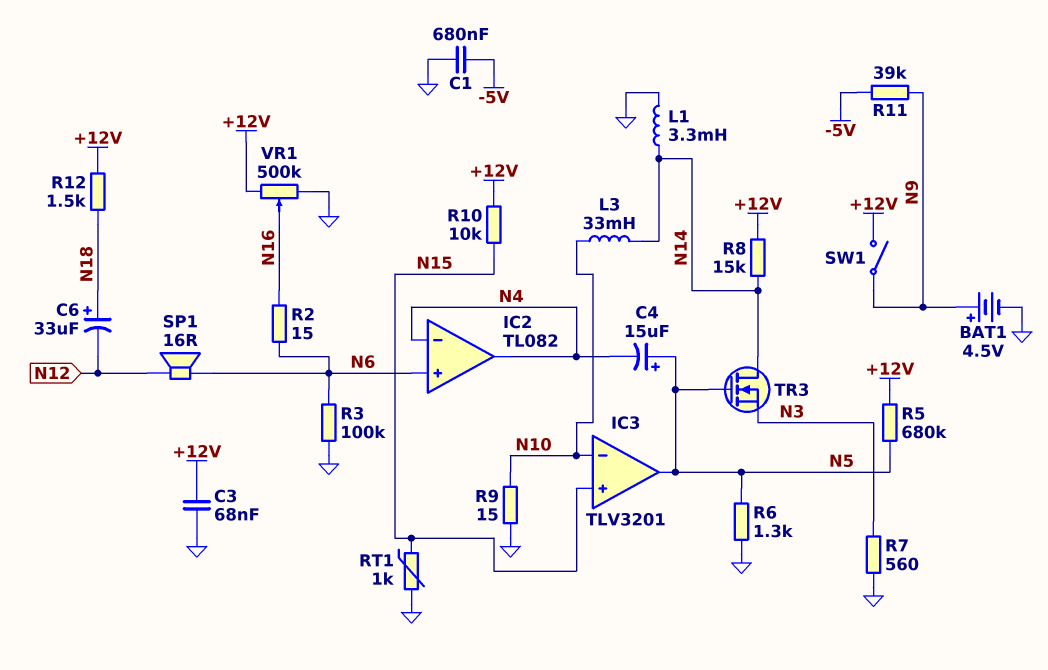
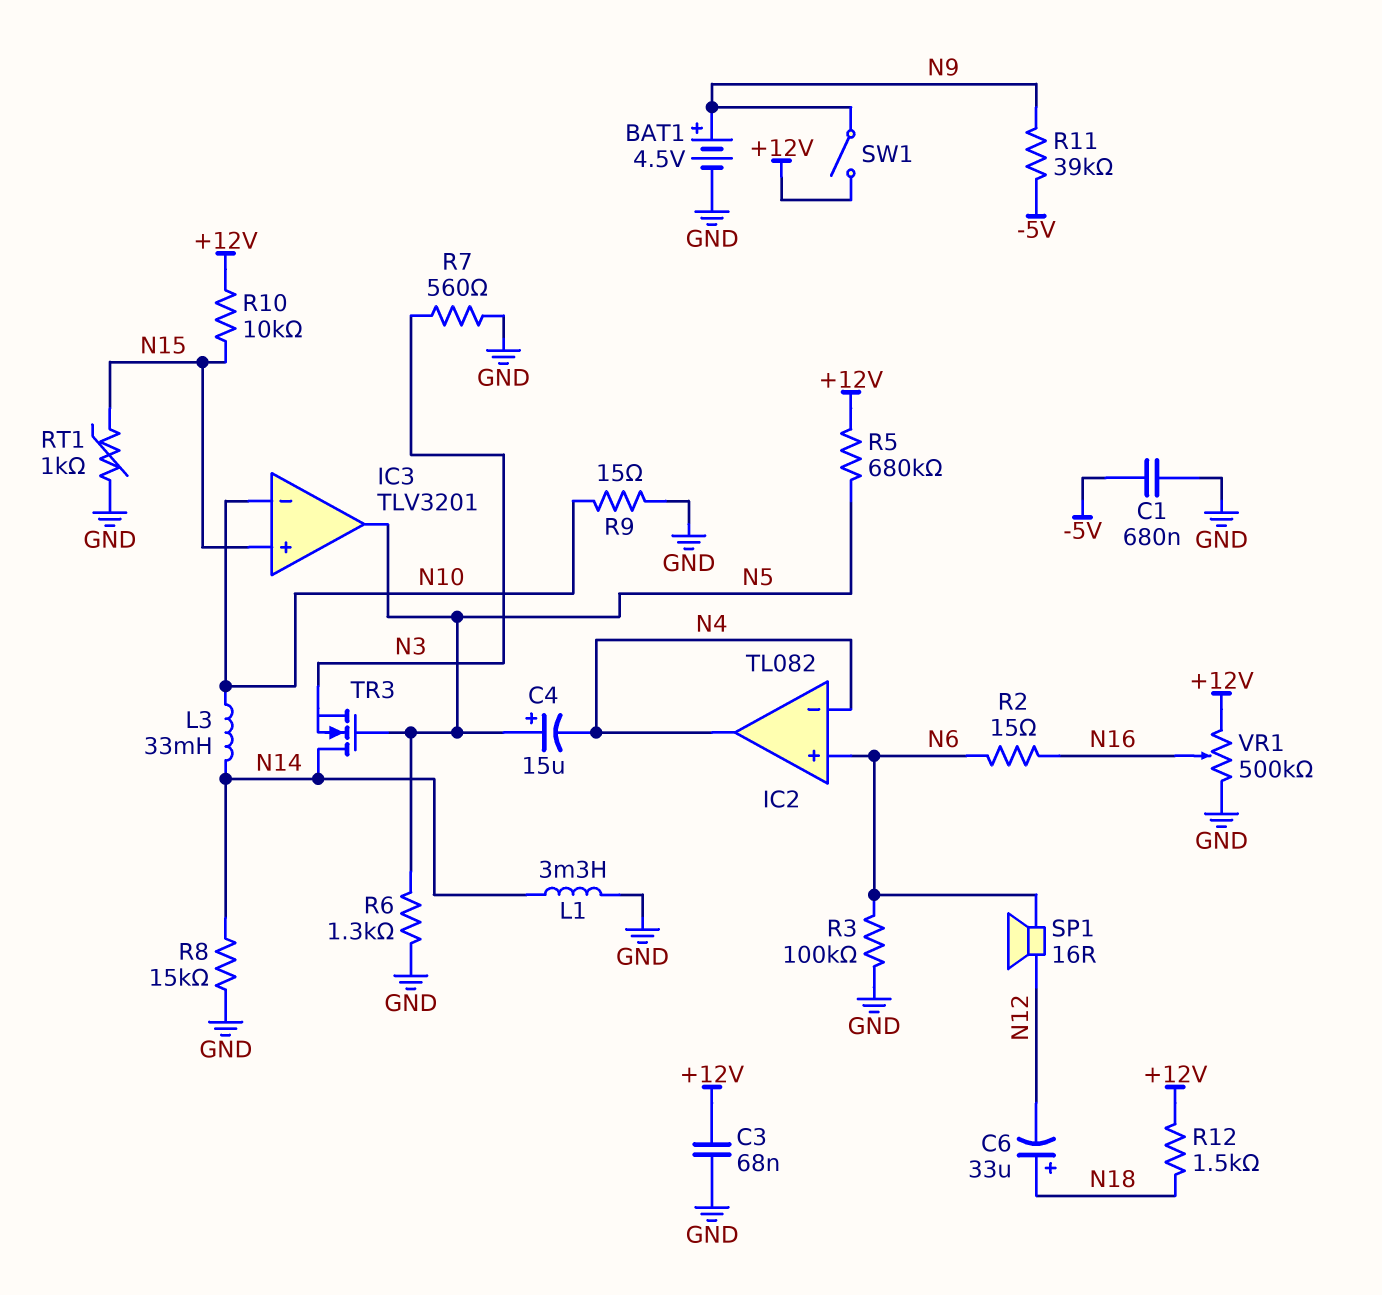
R8: 15k (+12V, N14) -> 15k (GND, N14)

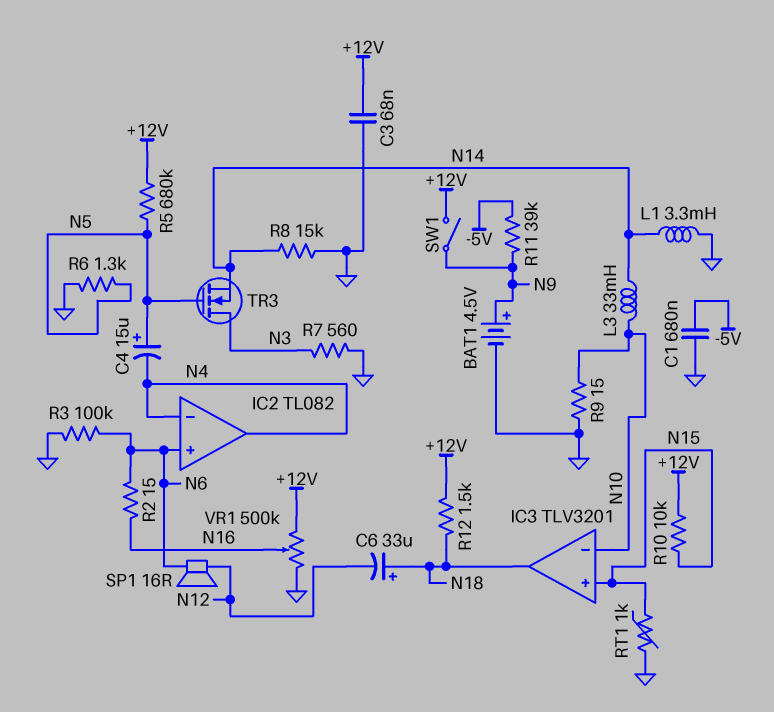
IC3 pin out: N5 -> N18
TR3: NMOS (G N5, D N14, S N3) -> NMOS (G N5, D N3, S N14)

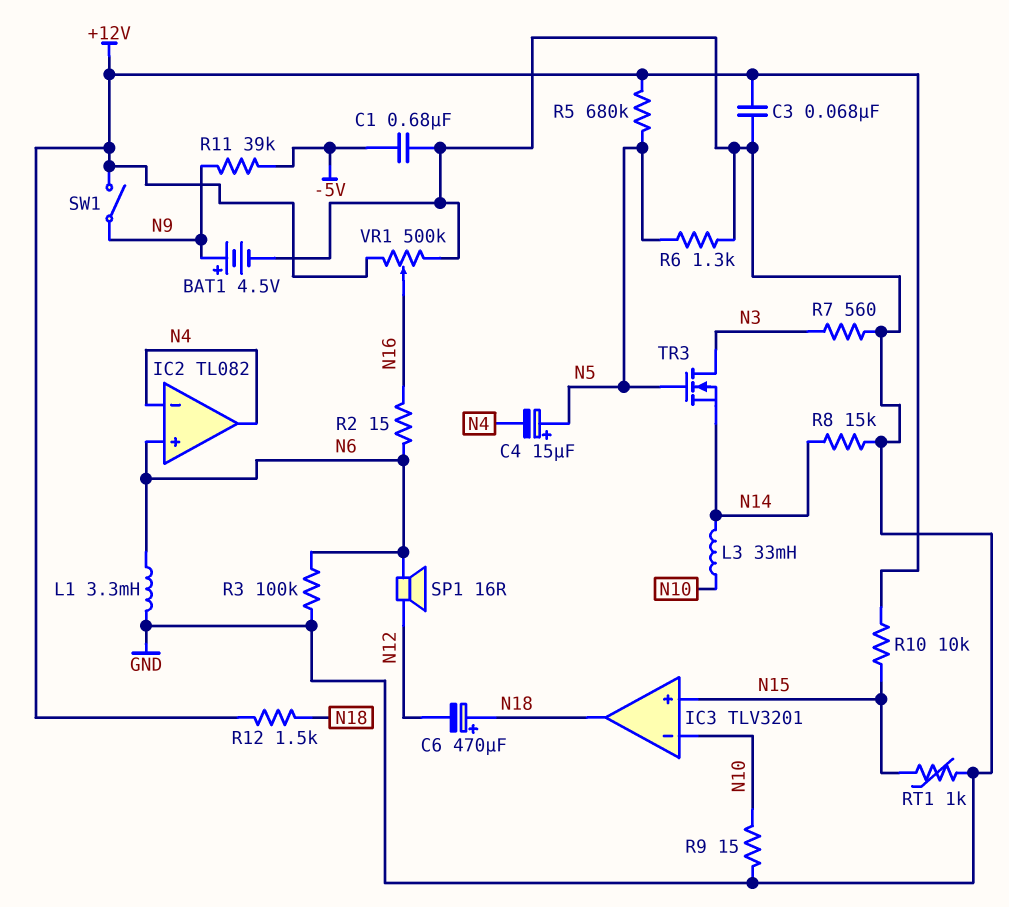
C6: 33uF (plus N18, minus N12) -> 470uF (plus N18, minus N12)
L1: 3.3mH (GND, N14) -> 3.3mH (GND, N6)

